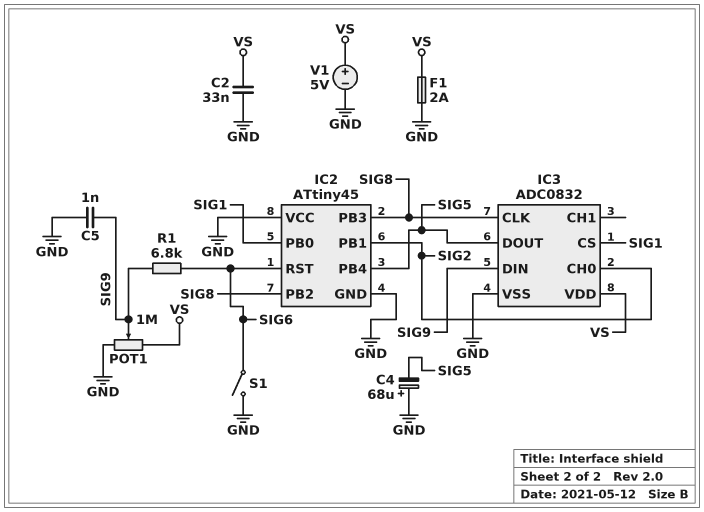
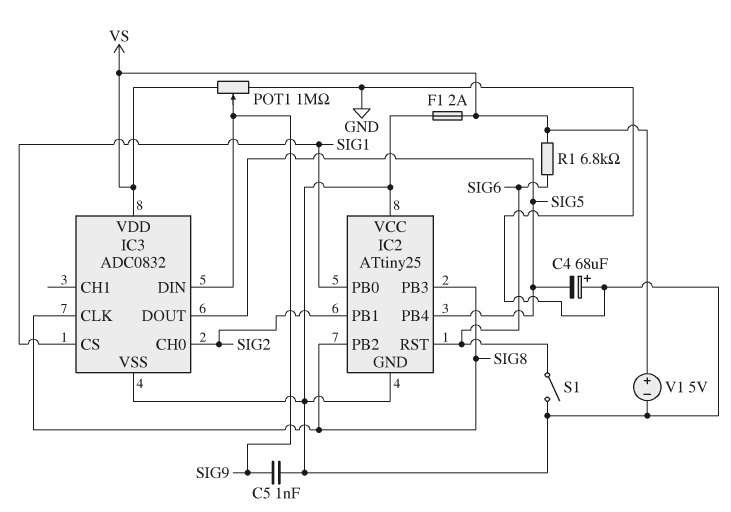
C2: 33nF (GND, VS) -> none
IC2: ATtiny45 -> ATtiny25
R1: 6.8k (SIG6, SIG9) -> 6.8k (SIG6, VS)

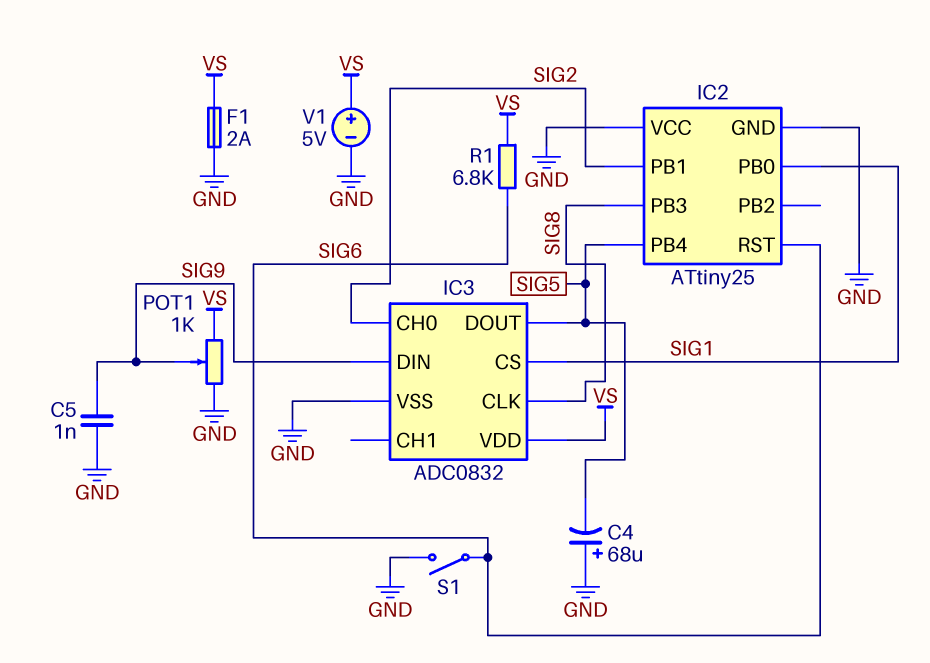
IC2 pin PB2: SIG8 -> none
POT1: 1M (GND, VS, wiper SIG9) -> 1k (GND, VS, wiper SIG9)

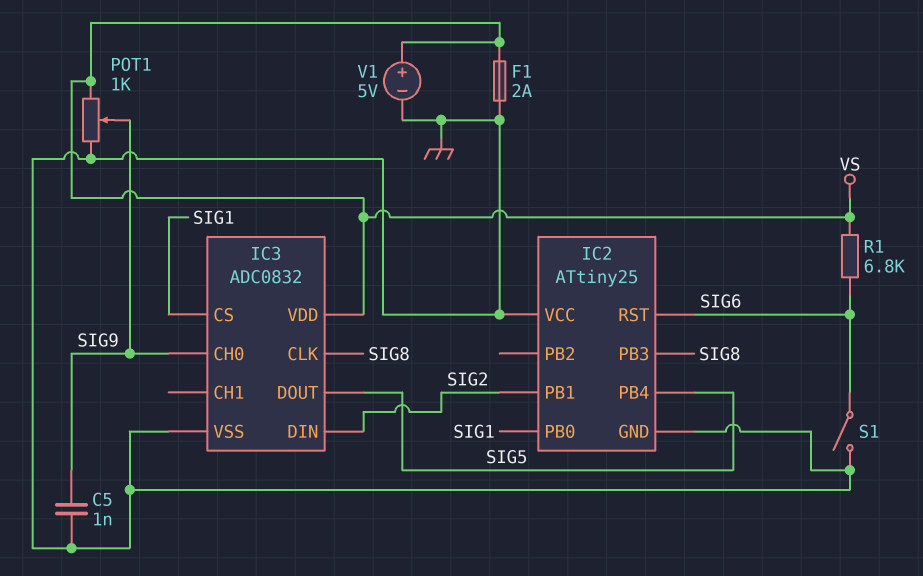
C4: 68uF (plus GND, minus SIG5) -> none
IC3 pin CH0: SIG2 -> SIG9
IC3 pin DIN: SIG9 -> SIG2

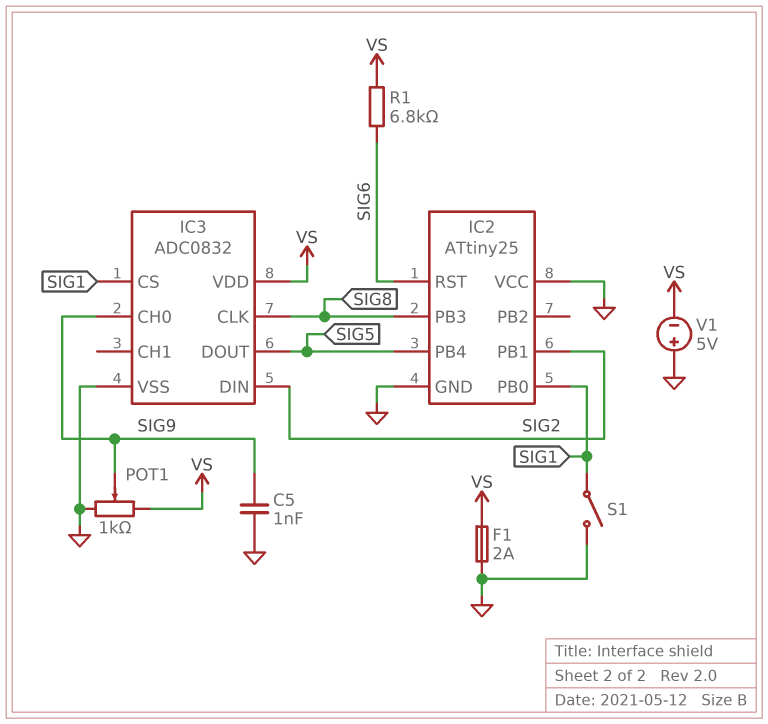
S1: switch (GND, SIG6) -> switch (GND, SIG1)
V1: 5V (plus VS, minus GND) -> 5V (plus GND, minus VS)

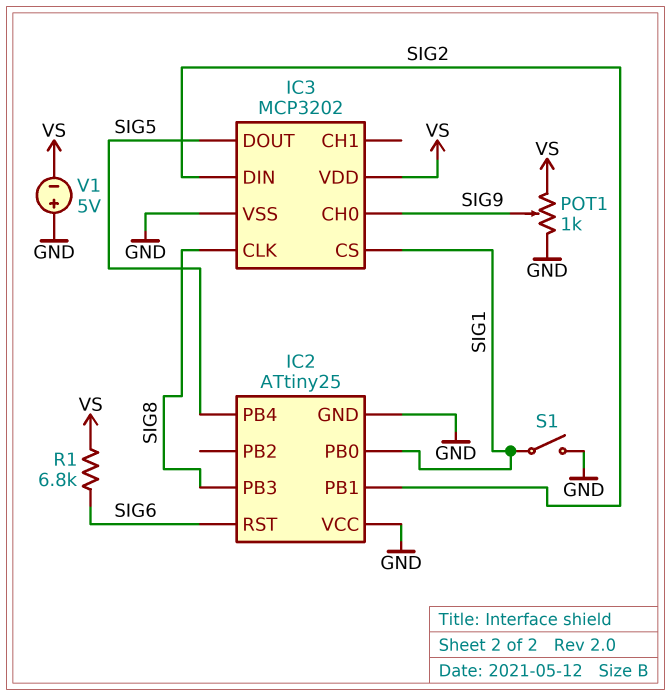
C5: 1nF (GND, SIG9) -> none
F1: 2A (GND, VS) -> none
IC3: ADC0832 -> MCP3202

